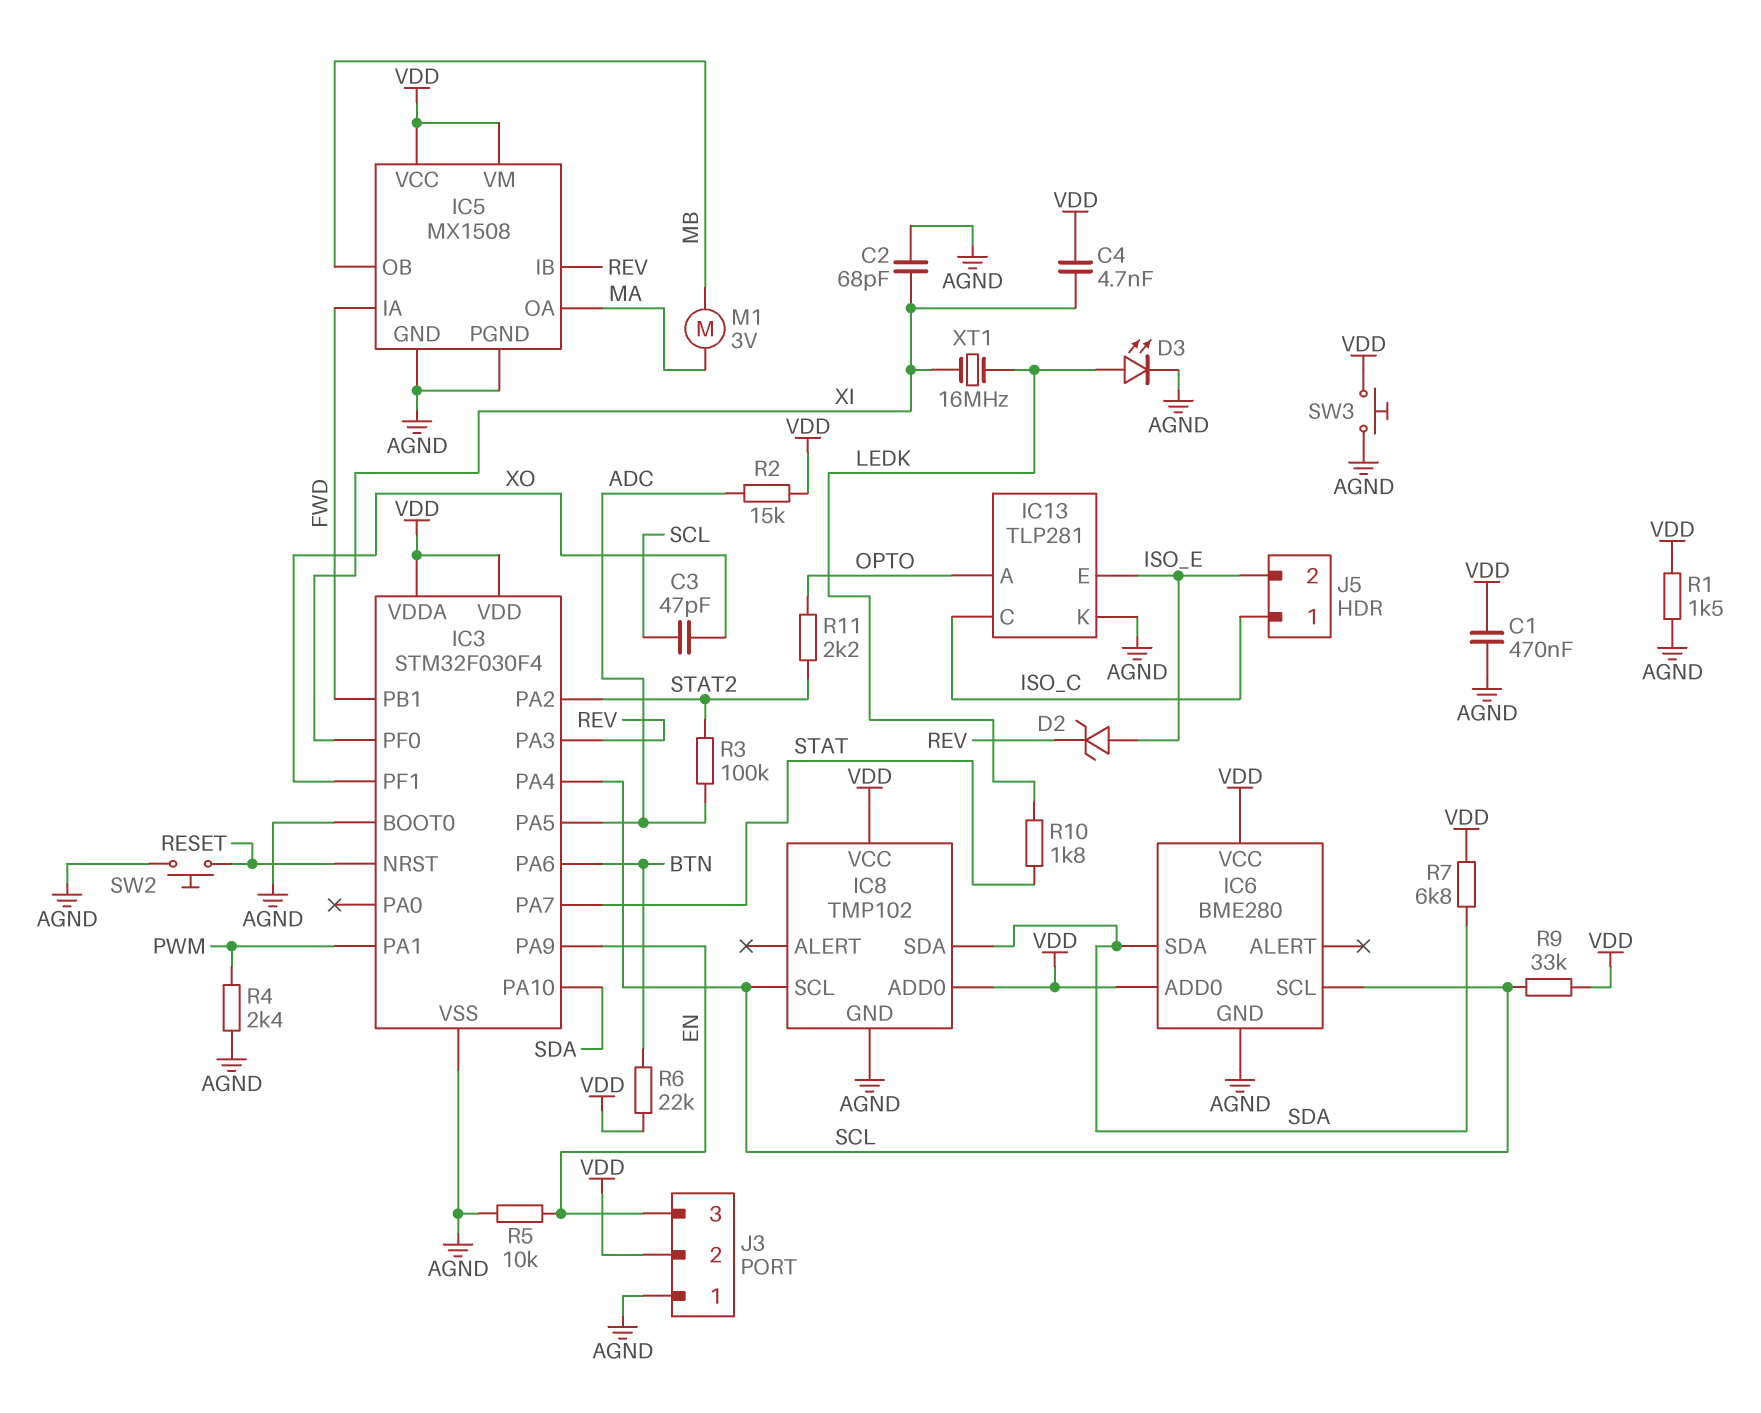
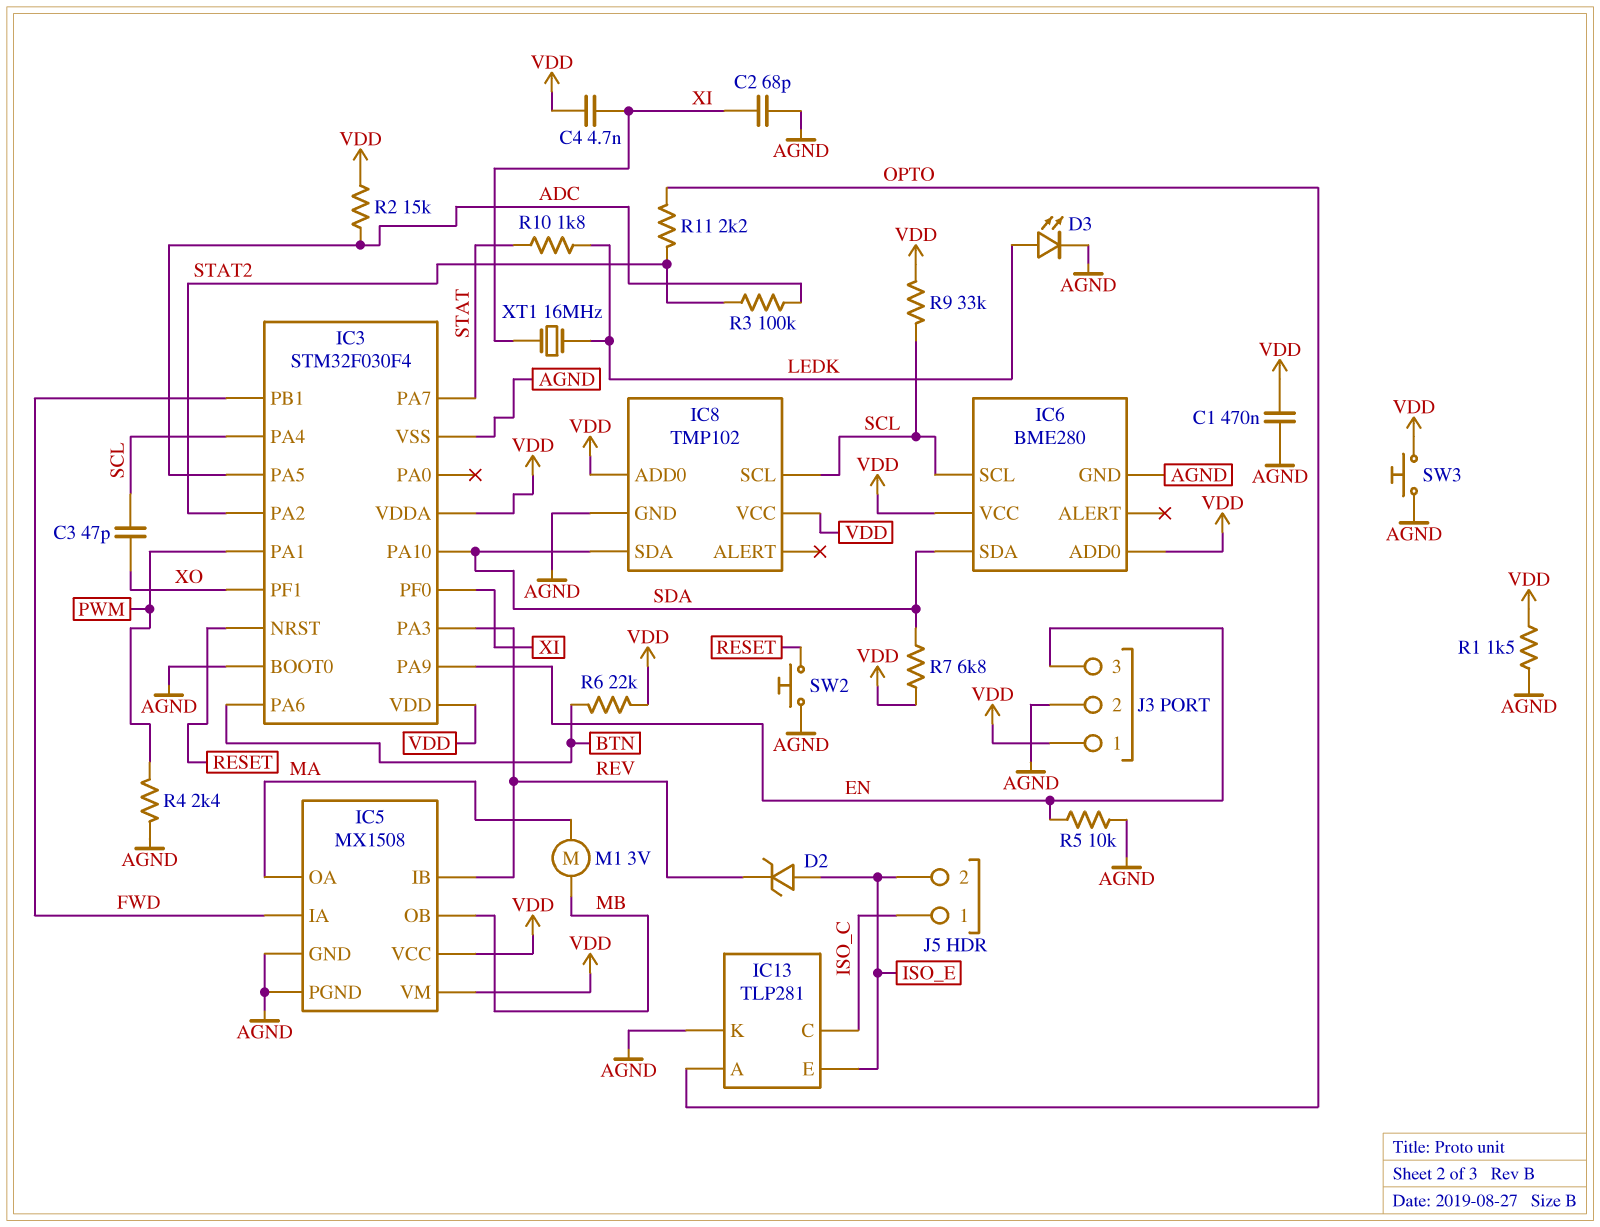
J3 pin 1: AGND -> VDD
J3 pin 2: VDD -> AGND

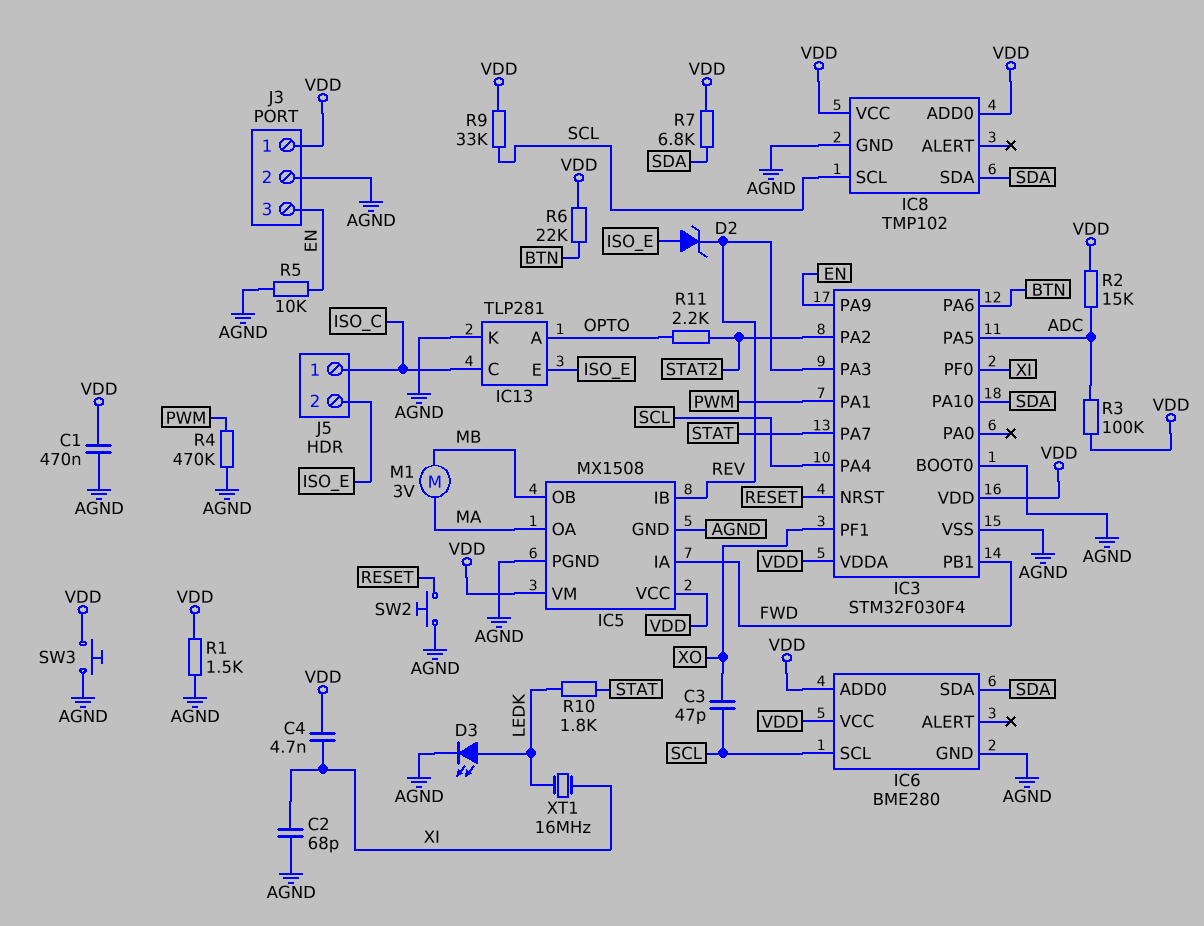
R3: 100k (ADC, STAT2) -> 100k (ADC, VDD)
R4: 2.4k (AGND, PWM) -> 470k (AGND, PWM)

